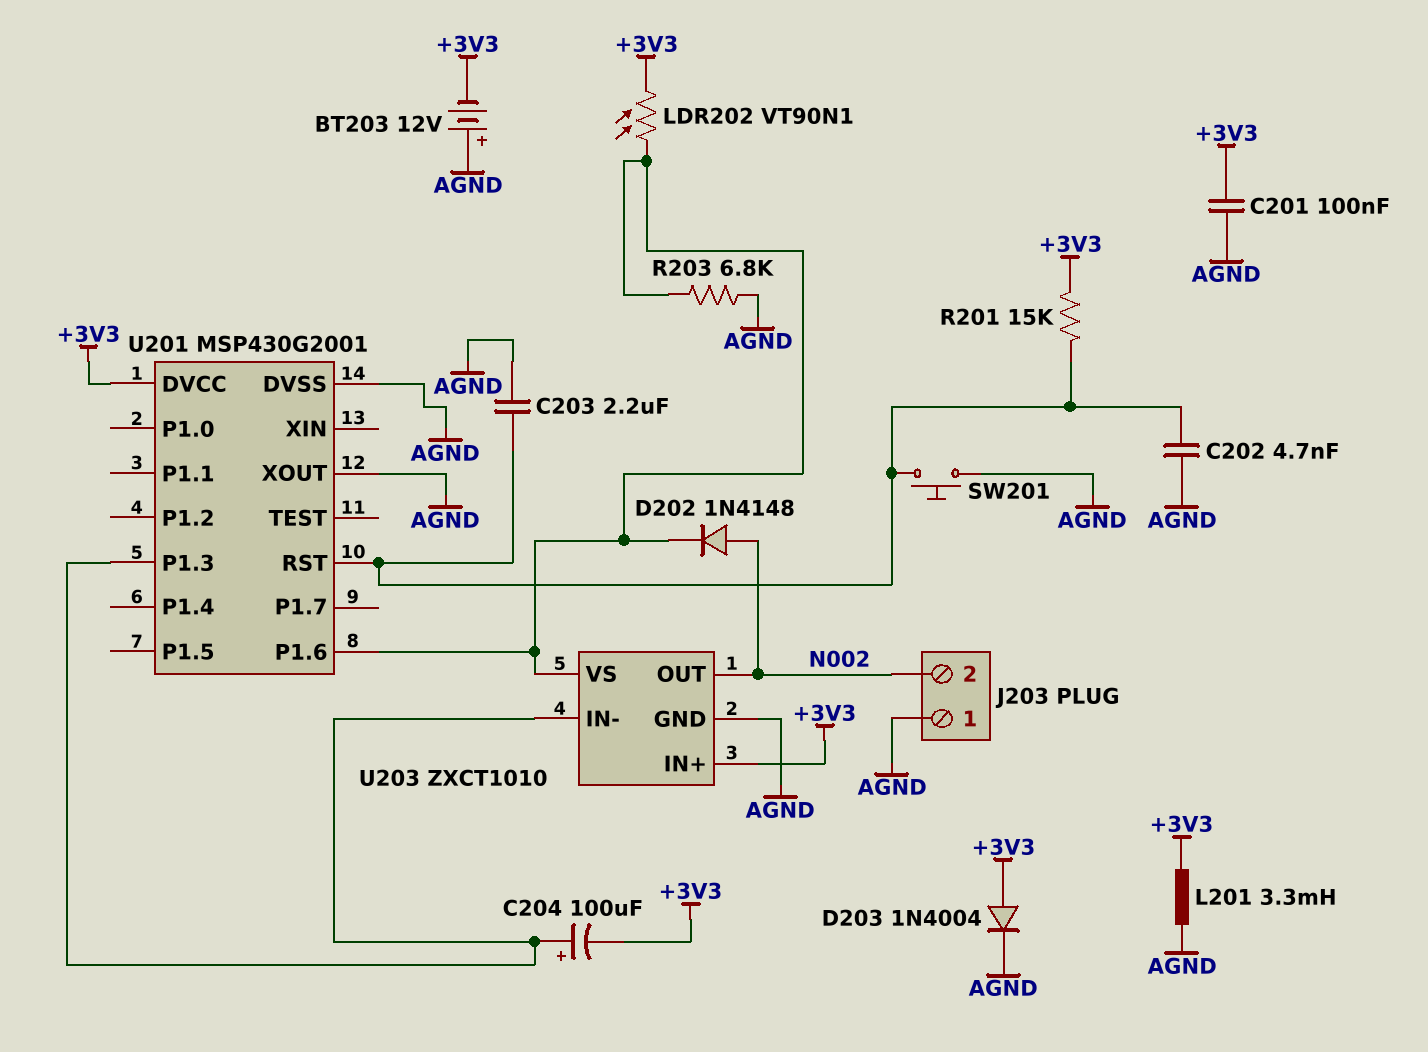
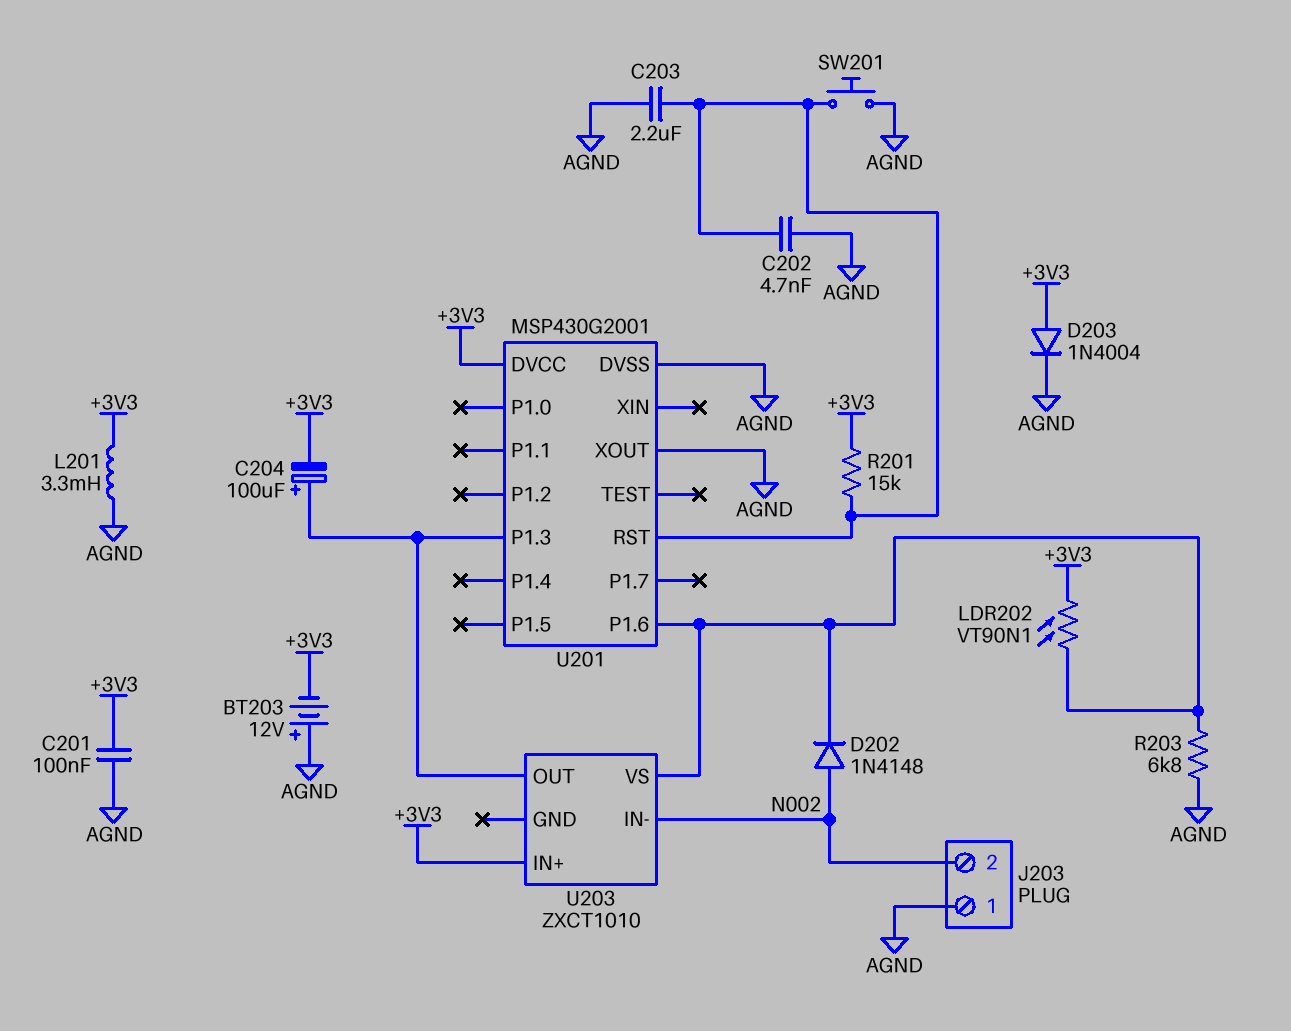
U203 pin GND: AGND -> none
U203 pin IN-: U201/P1.3 -> N002
U203 pin OUT: N002 -> U201/P1.3

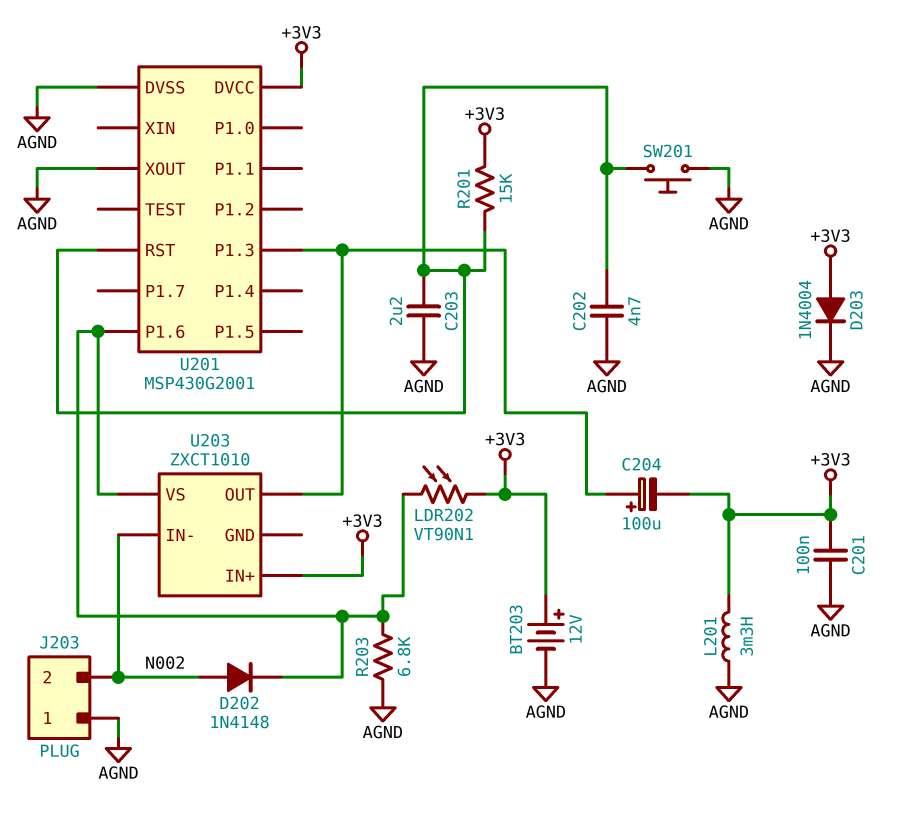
BT203: 12V (plus AGND, minus +3V3) -> 12V (plus +3V3, minus AGND)

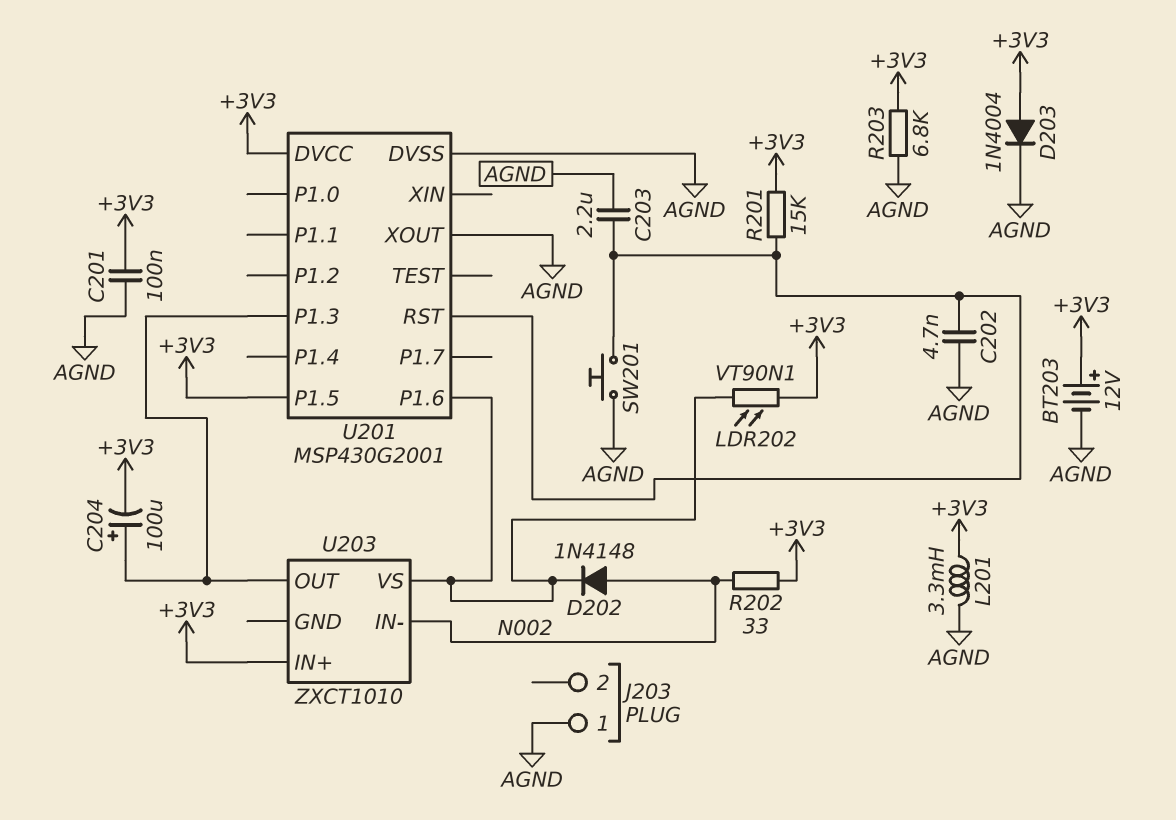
J203 pin 2: N002 -> none
R202: none -> 33 (+3V3, N002)
R203: 6.8k (AGND, U201/P1.6) -> 6.8k (+3V3, AGND)
U201 pin P1.5: none -> +3V3

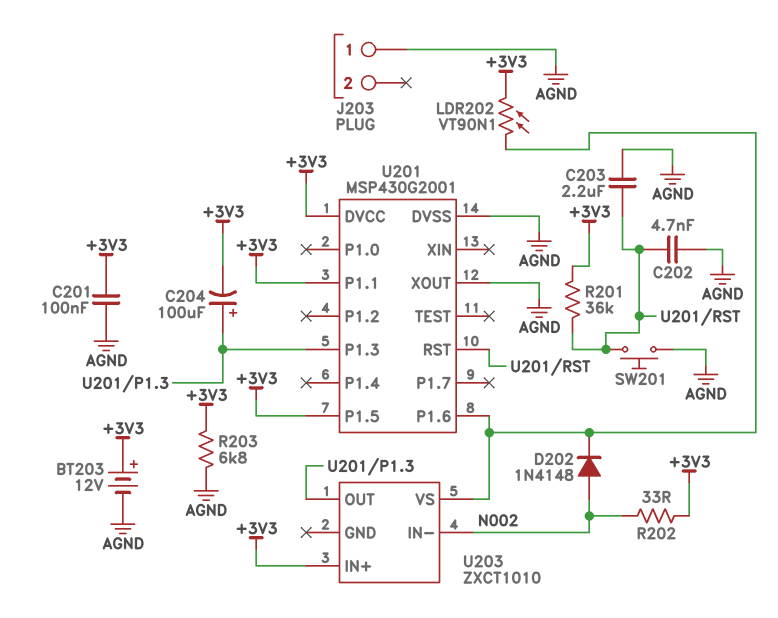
D203: diode 1N4004 (A +3V3, K AGND) -> none
L201: 3.3mH (+3V3, AGND) -> none
R201: 15k (+3V3, U201/RST) -> 36k (+3V3, U201/RST)
U201 pin P1.1: none -> +3V3

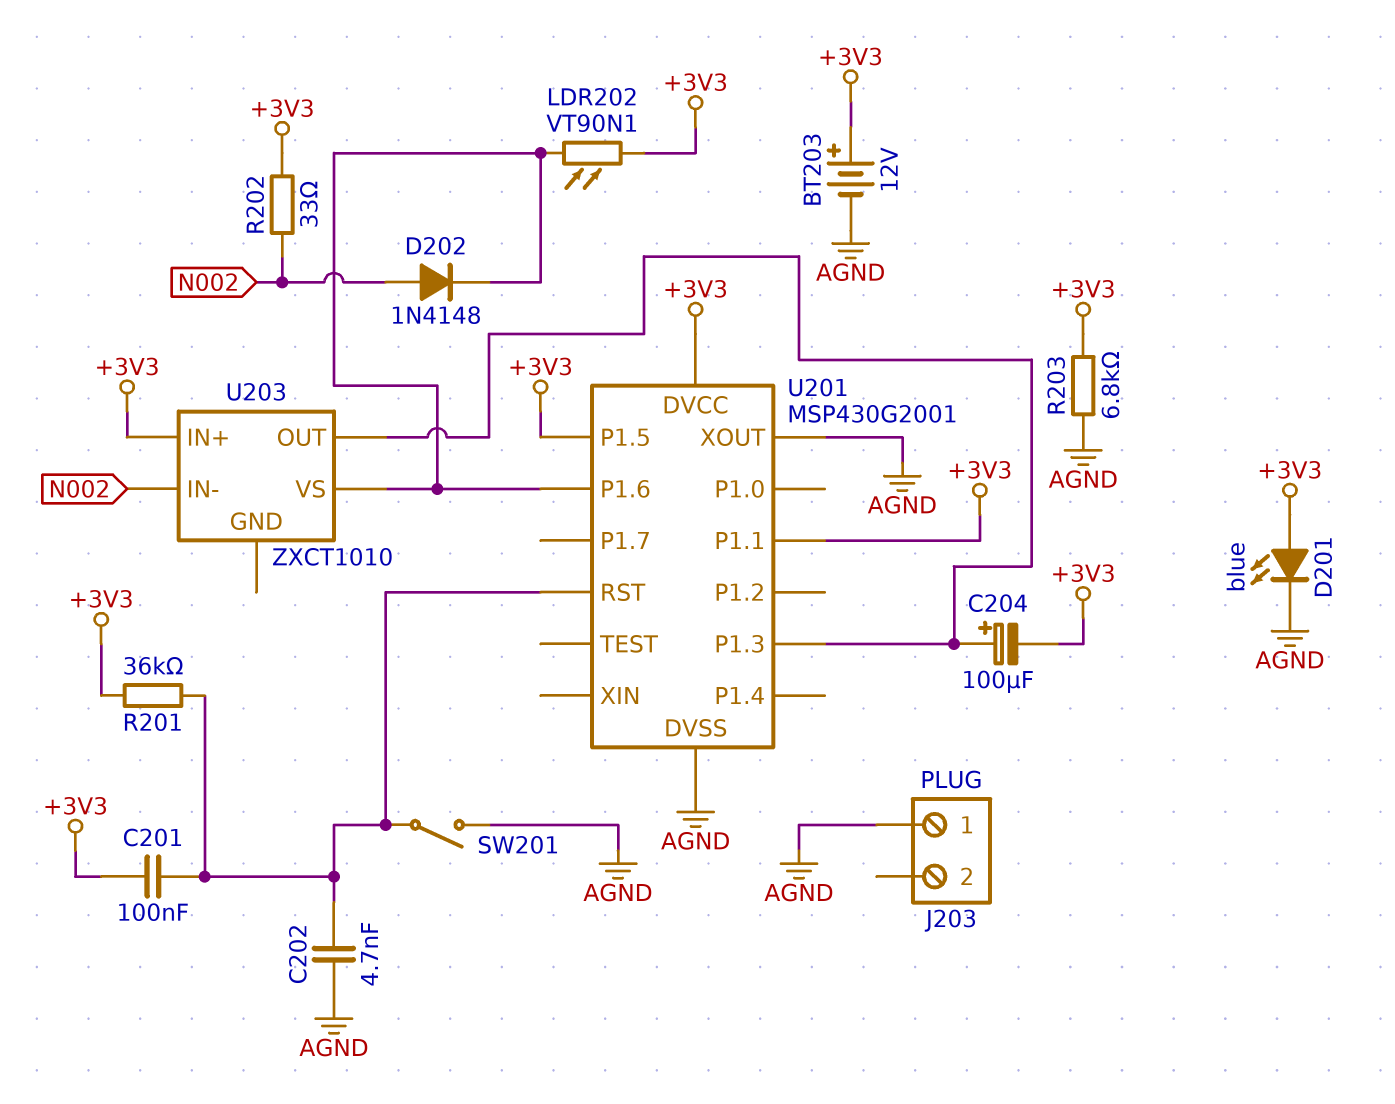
C201: 100nF (+3V3, AGND) -> 100nF (+3V3, U201/RST)
C203: 2.2uF (AGND, U201/RST) -> none
D201: none -> LED blue (A +3V3, K AGND)
SW201: button (AGND, U201/RST) -> switch (AGND, U201/RST)

